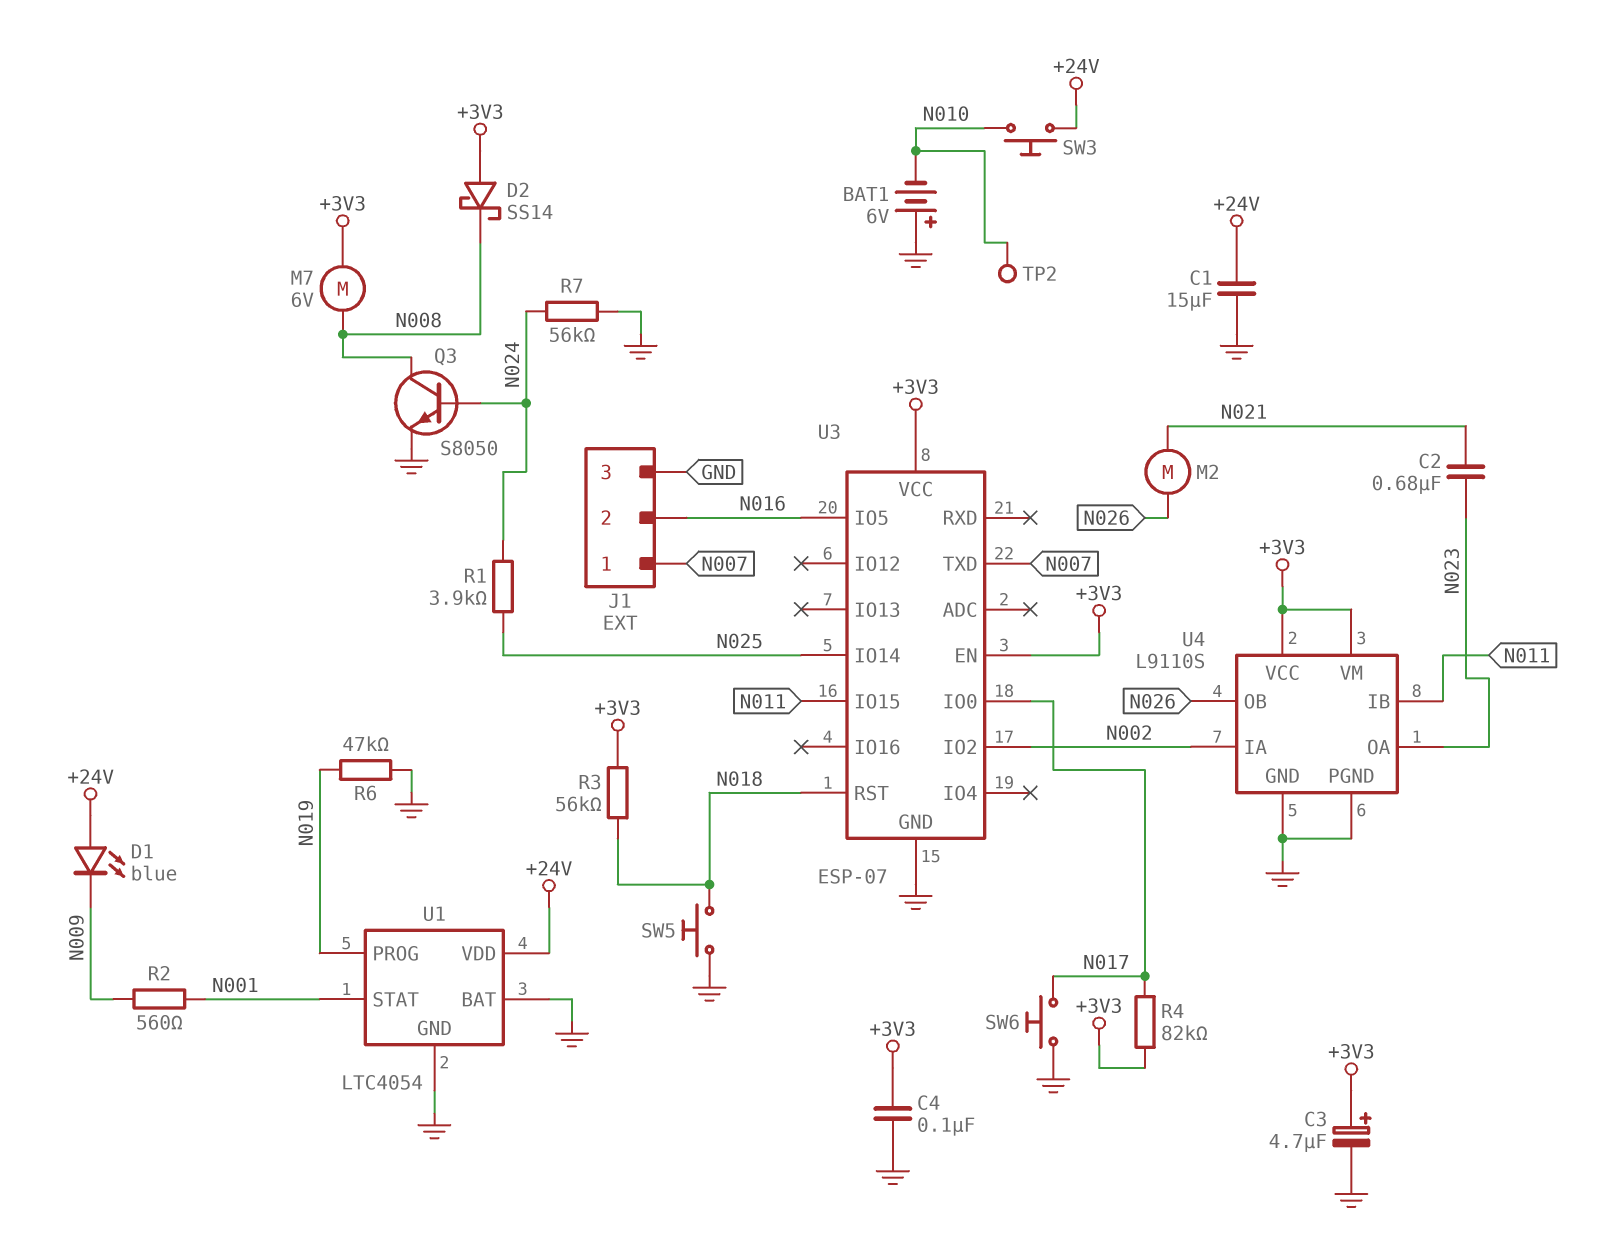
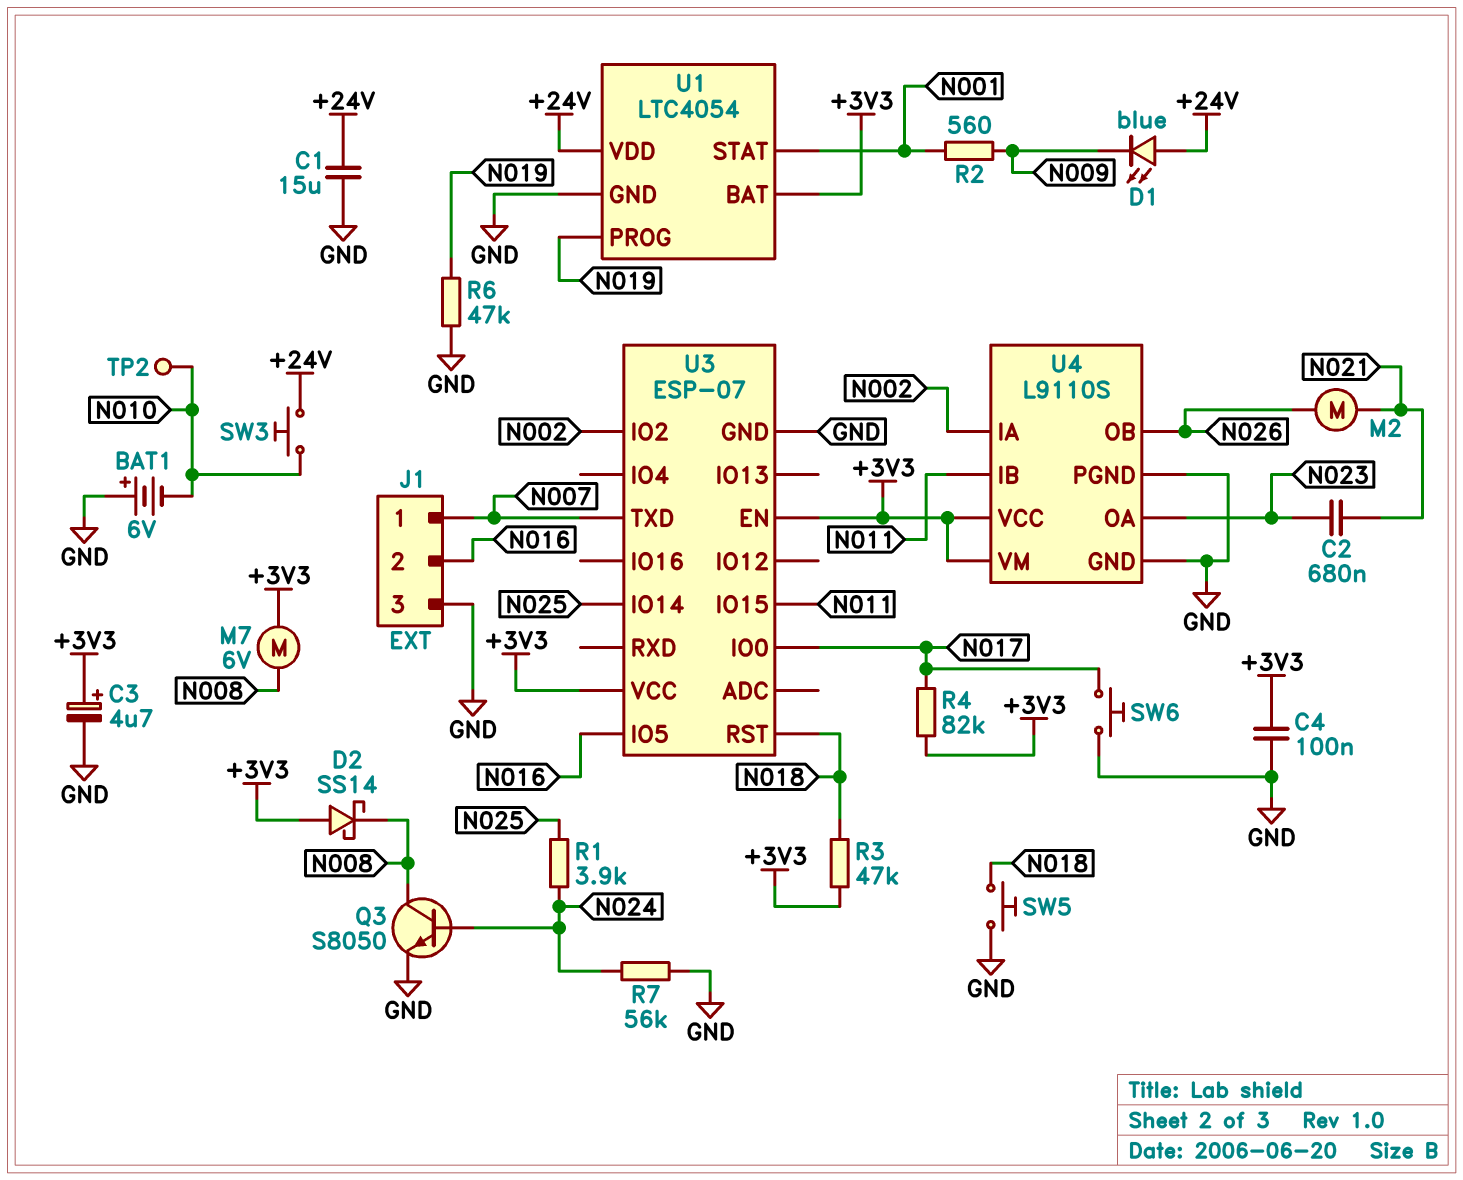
R3: 56k (+3V3, N018) -> 47k (+3V3, N018)
U1 pin BAT: GND -> +3V3

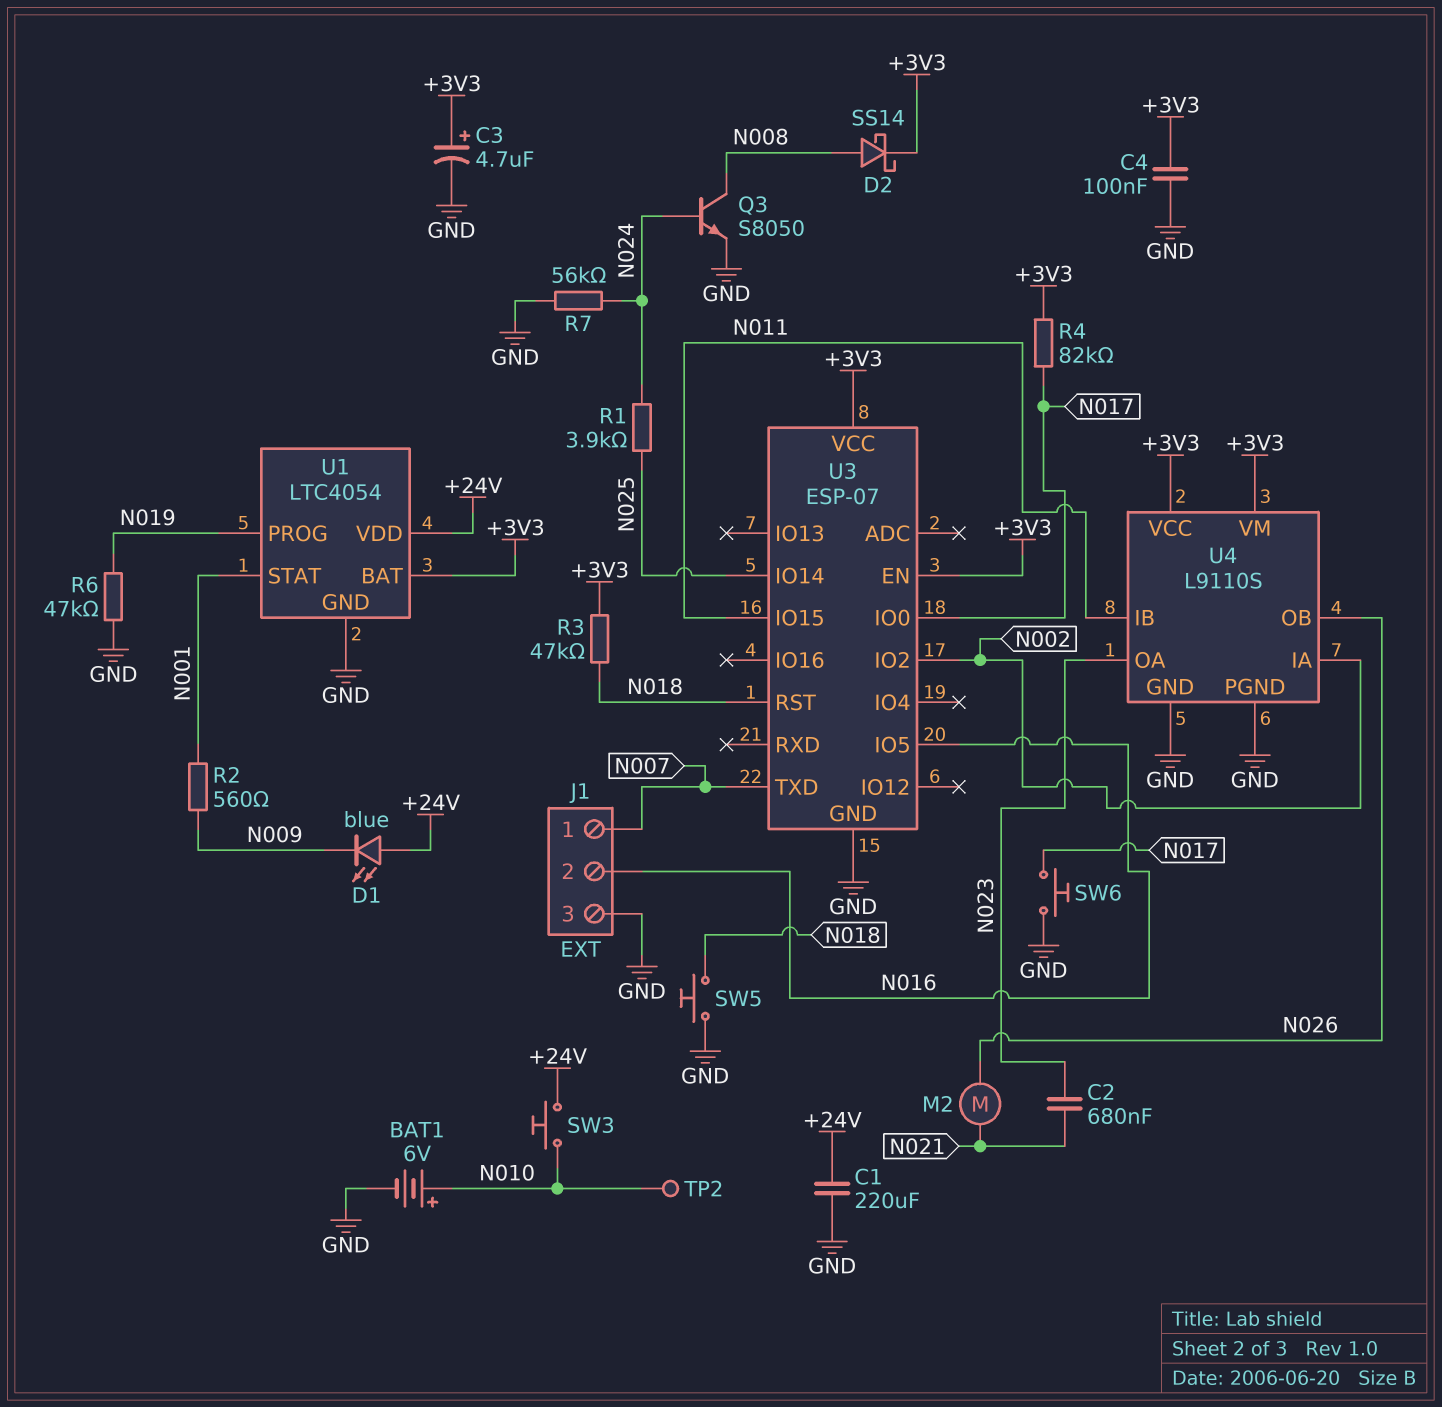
BAT1: 6V (plus GND, minus N010) -> 6V (plus N010, minus GND)
C1: 15uF (+24V, GND) -> 220uF (+24V, GND)
D2: schottky SS14 (A +3V3, K N008) -> schottky SS14 (A N008, K +3V3)
M7: motor 6V (+3V3, N008) -> none

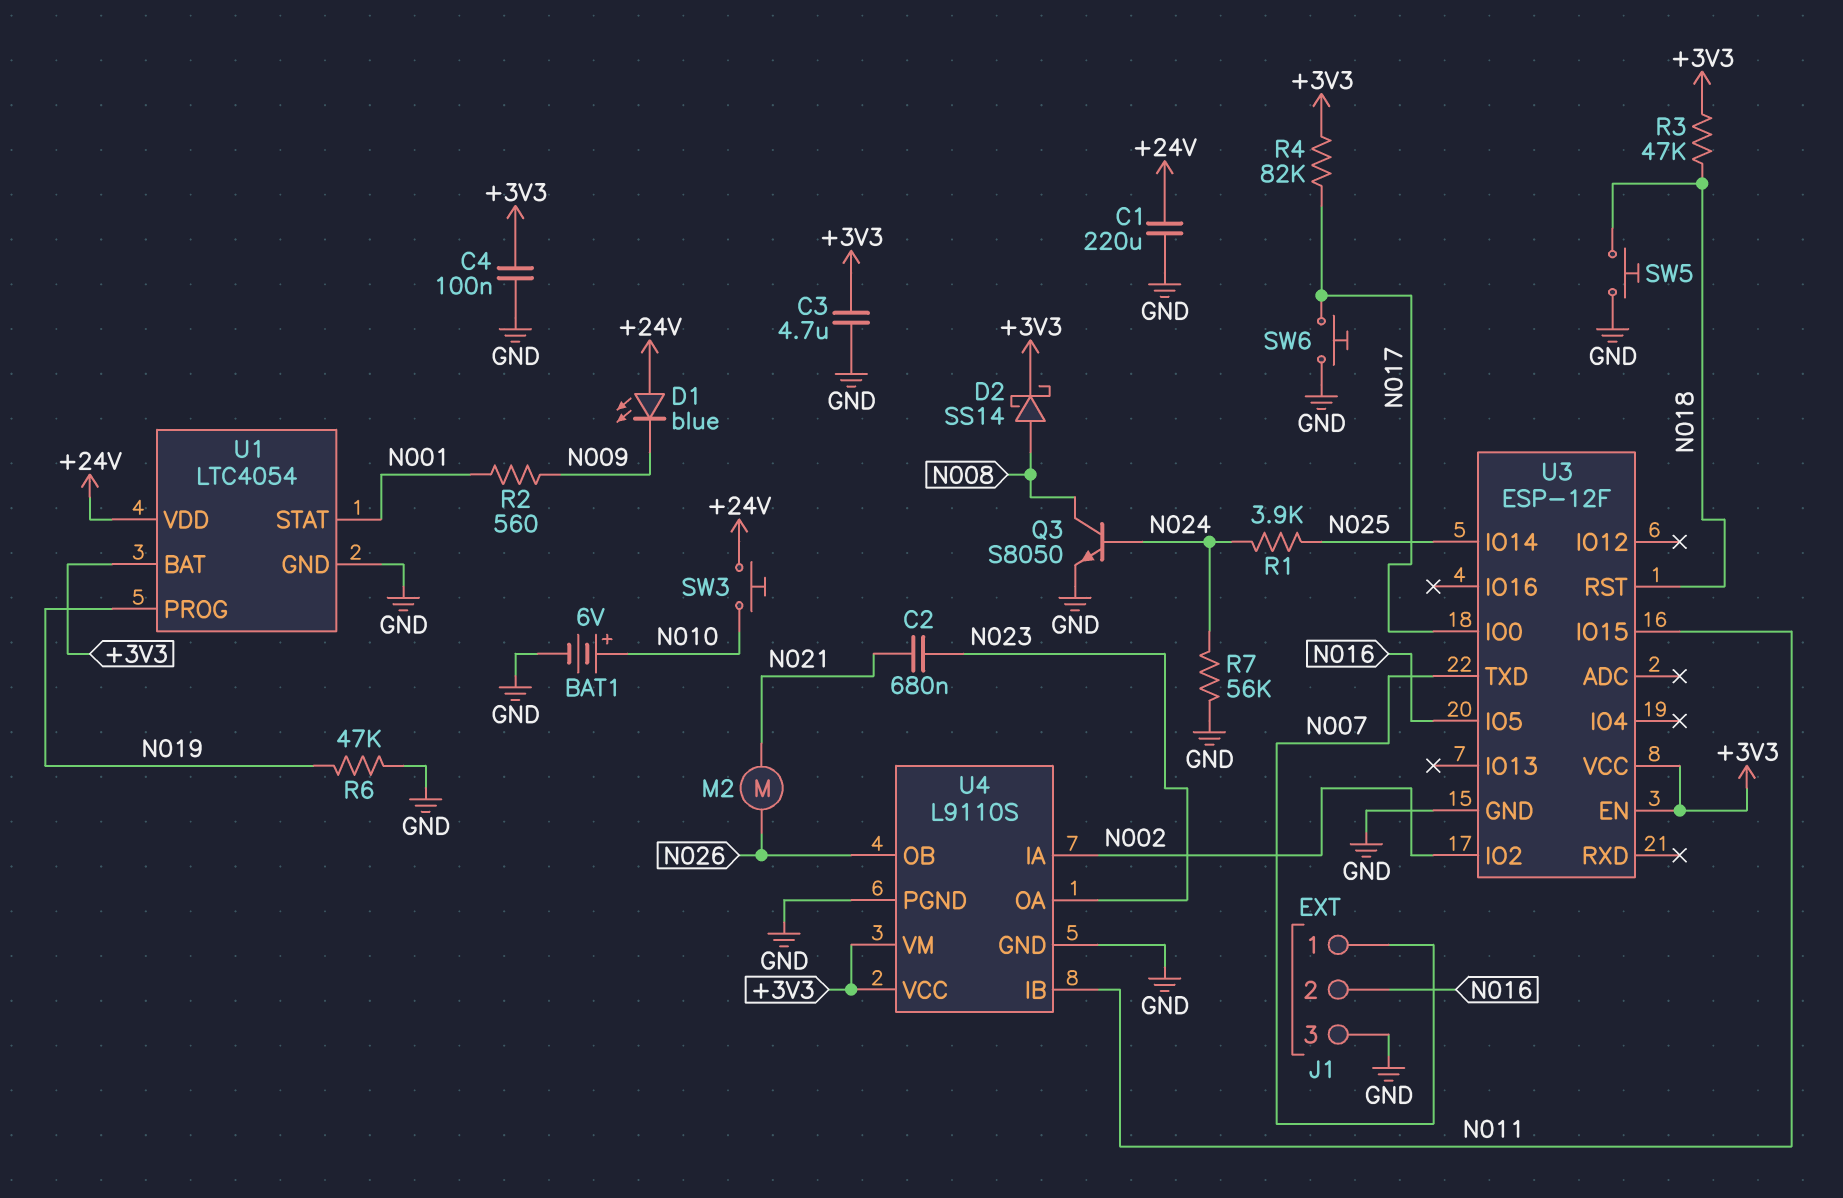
C3: 4.7uF (plus +3V3, minus GND) -> 4.7uF (+3V3, GND)
TP2: test point (N010) -> none
U3: ESP-07 -> ESP-12F

